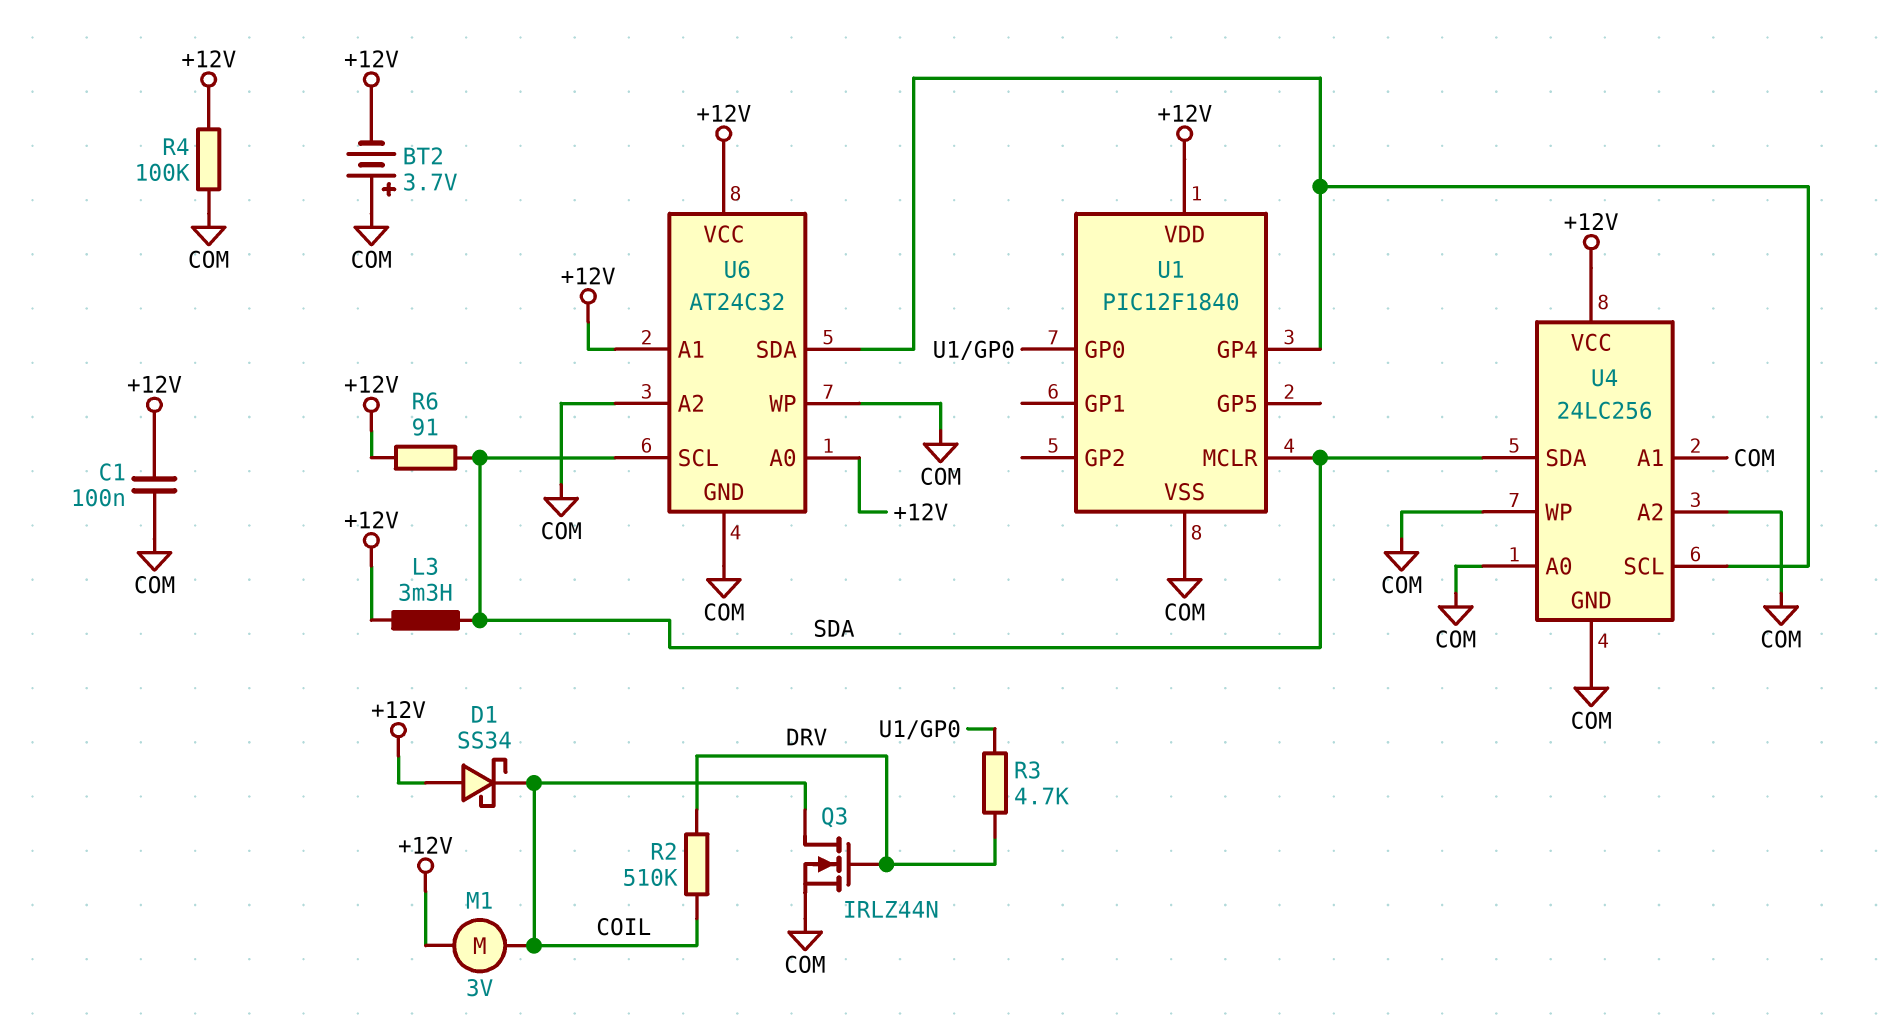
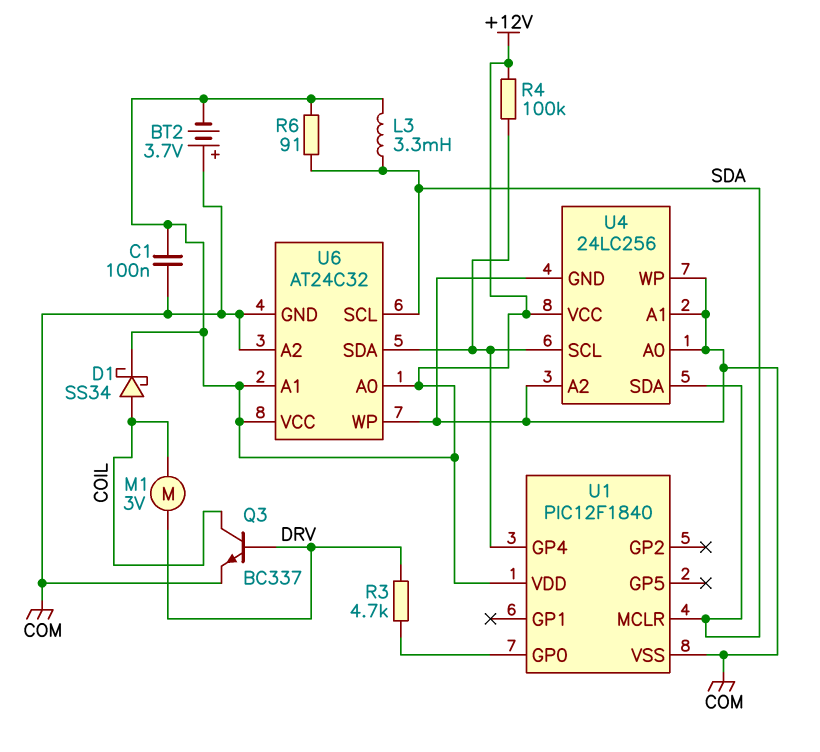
D1: schottky SS34 (A +12V, K COIL) -> schottky SS34 (A COIL, K +12V)
M1: motor 3V (+12V, COIL) -> motor 3V (COIL, DRV)
Q3: NMOS IRLZ44N (G DRV, D COIL, S COM) -> NPN BC337 (B DRV, C COIL, E COM)
R2: 510k (COIL, DRV) -> none
R4: 100k (+12V, COM) -> 100k (+12V, U1/GP4)

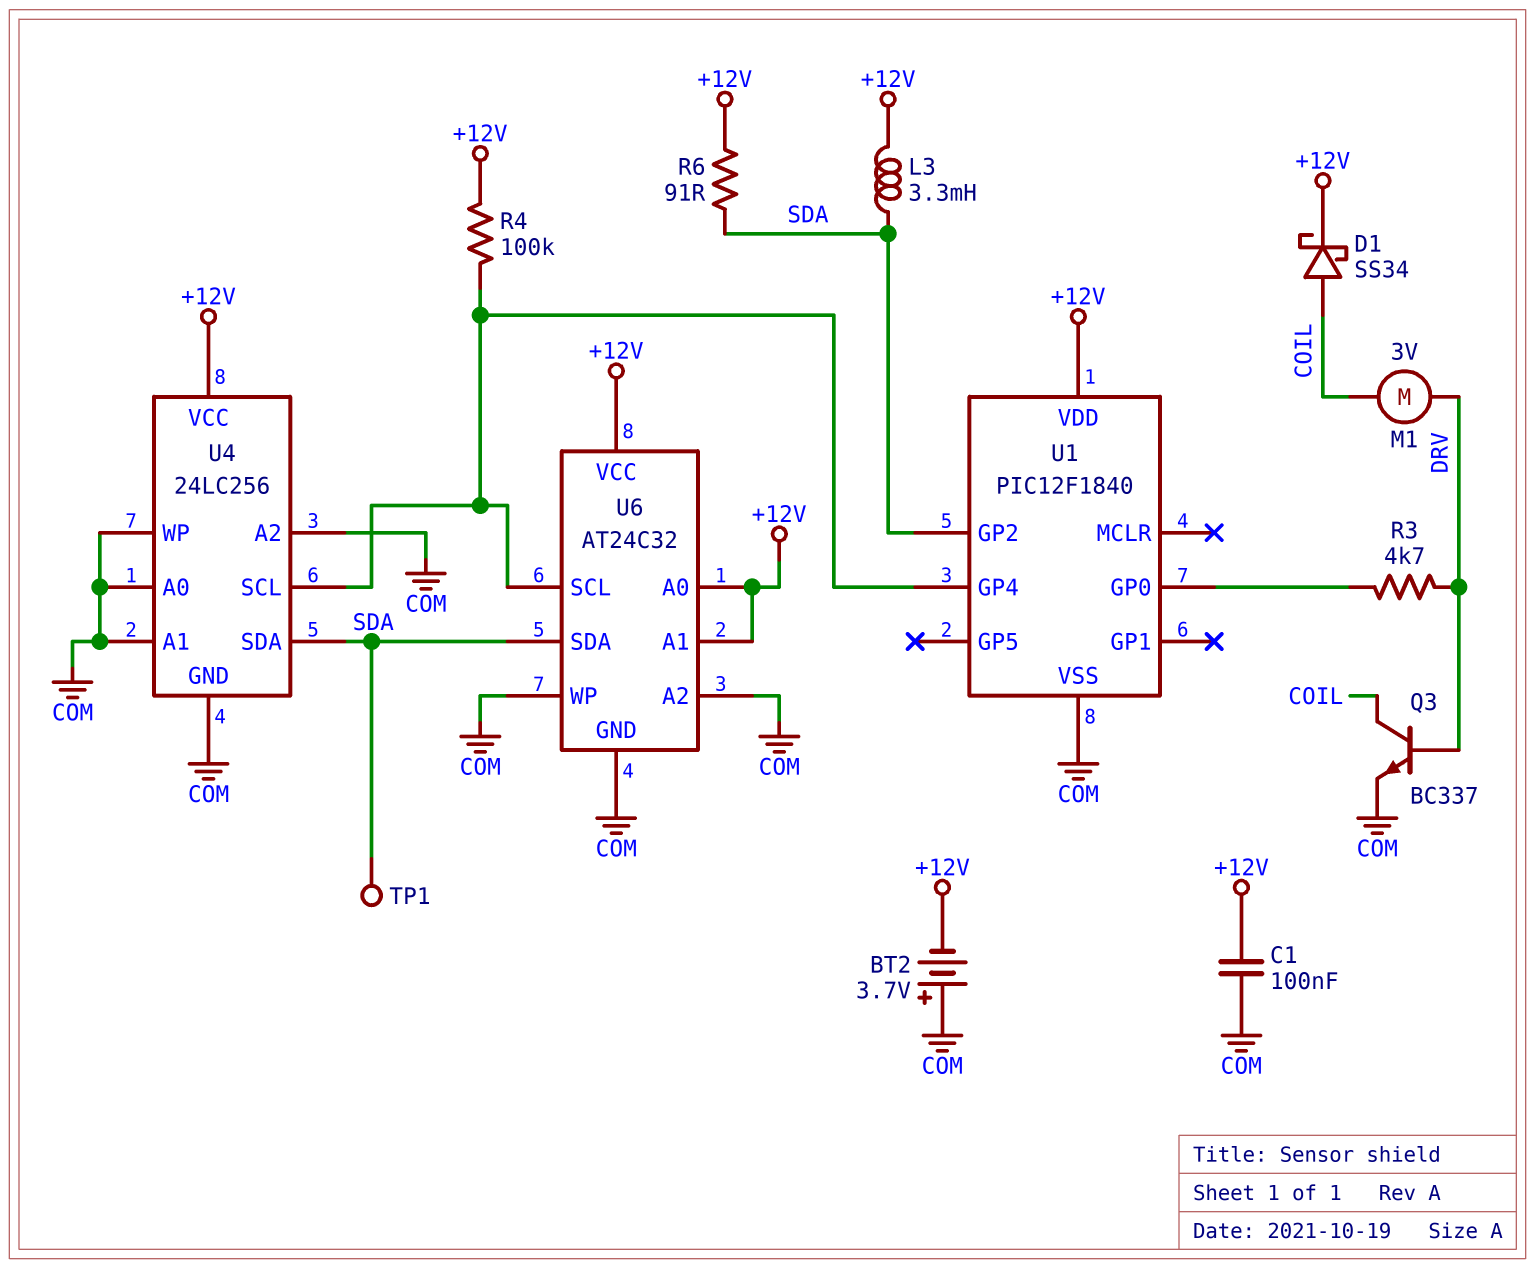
TP1: none -> test point (SDA)
U1 pin GP2: none -> SDA
U1 pin MCLR: SDA -> none
U6 pin SCL: SDA -> U1/GP4
U6 pin SDA: U1/GP4 -> SDA

